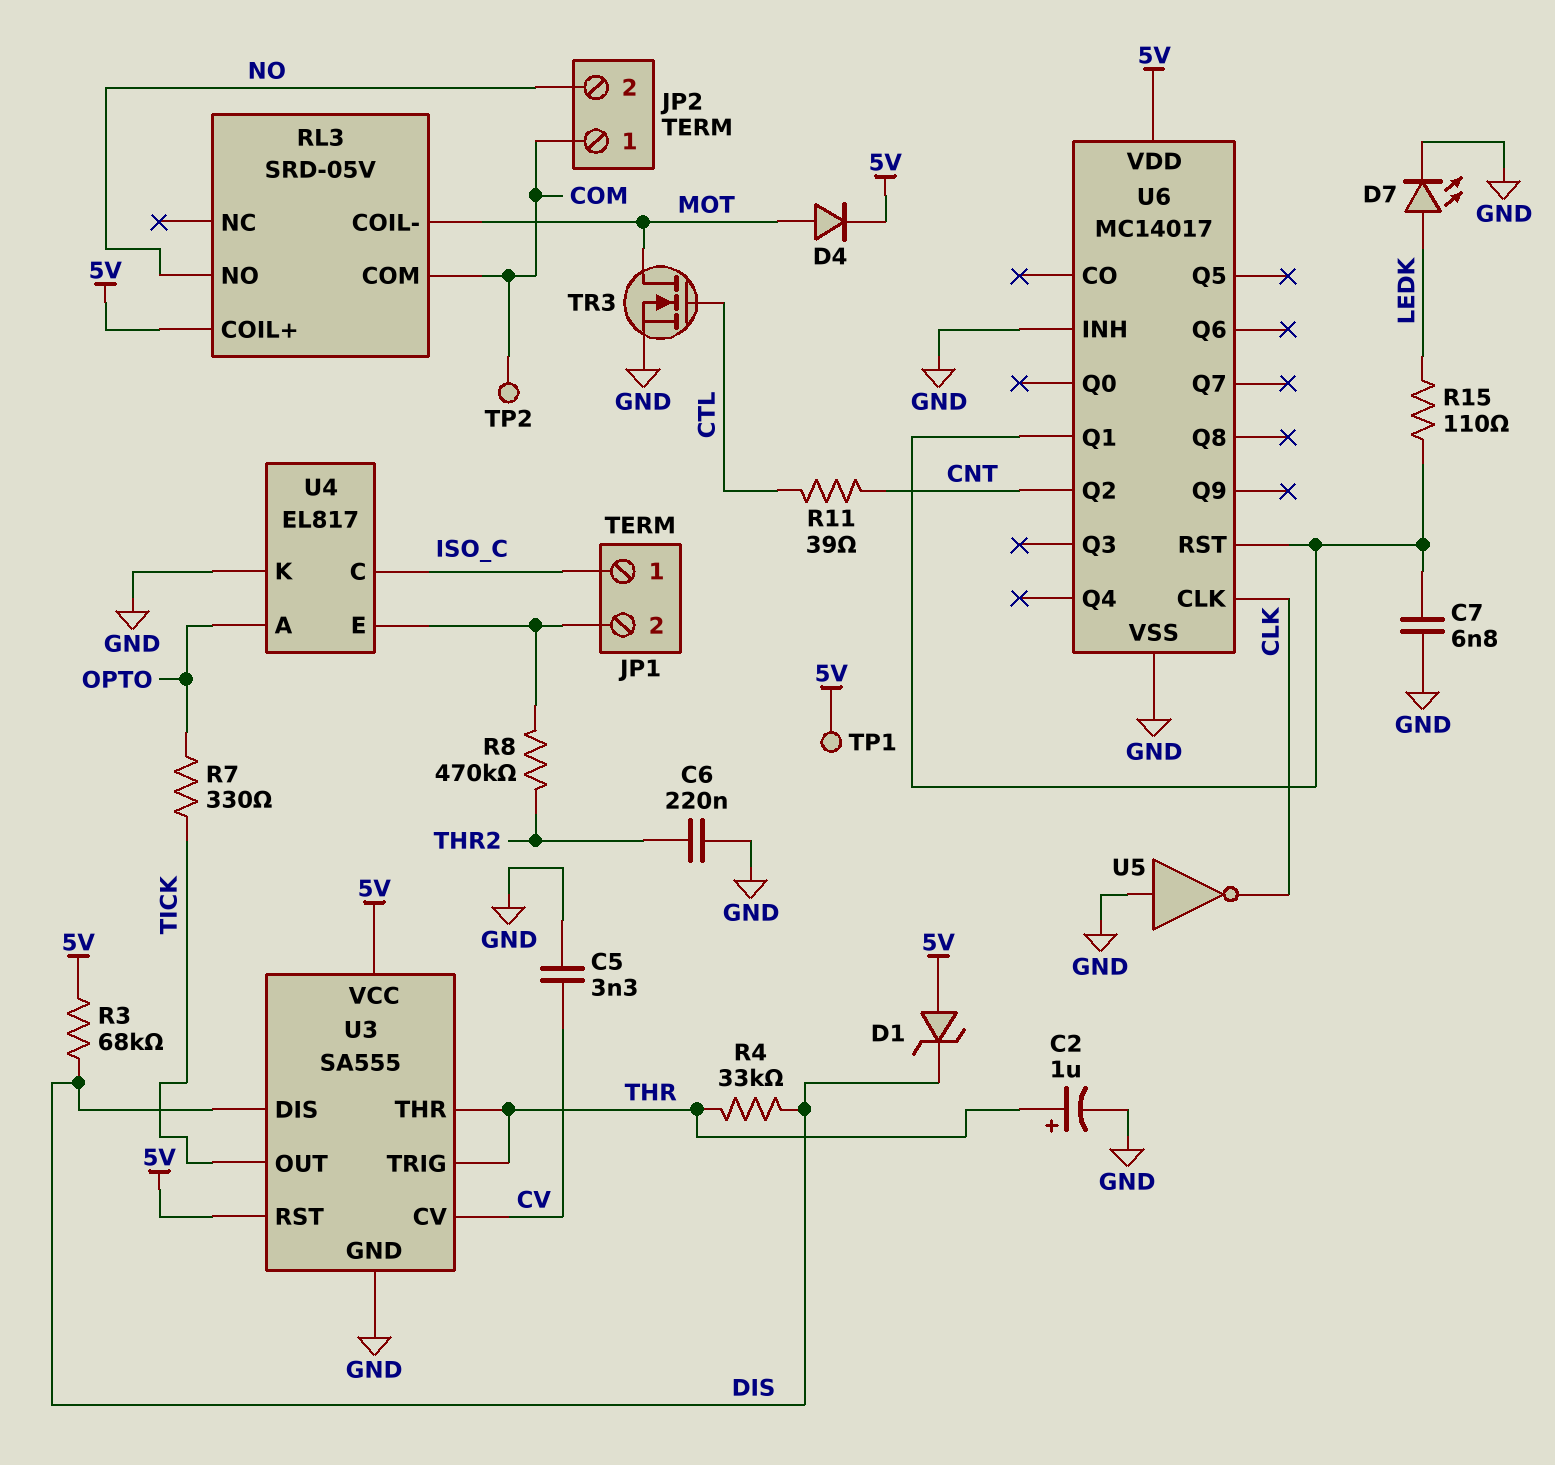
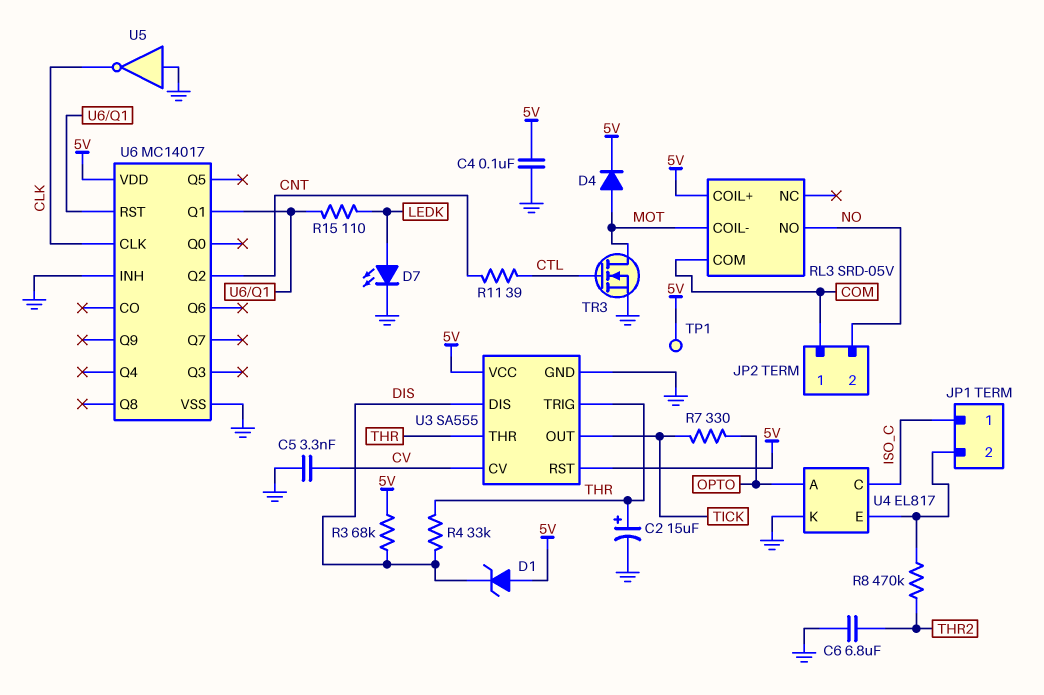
C2: 1uF (plus THR, minus GND) -> 15uF (plus THR, minus GND)
C4: none -> 100nF (5V, GND)
C6: 220nF (GND, THR2) -> 6.8uF (GND, THR2)
C7: 6.8nF (GND, U6/Q1) -> none
TP2: test point (COM) -> none

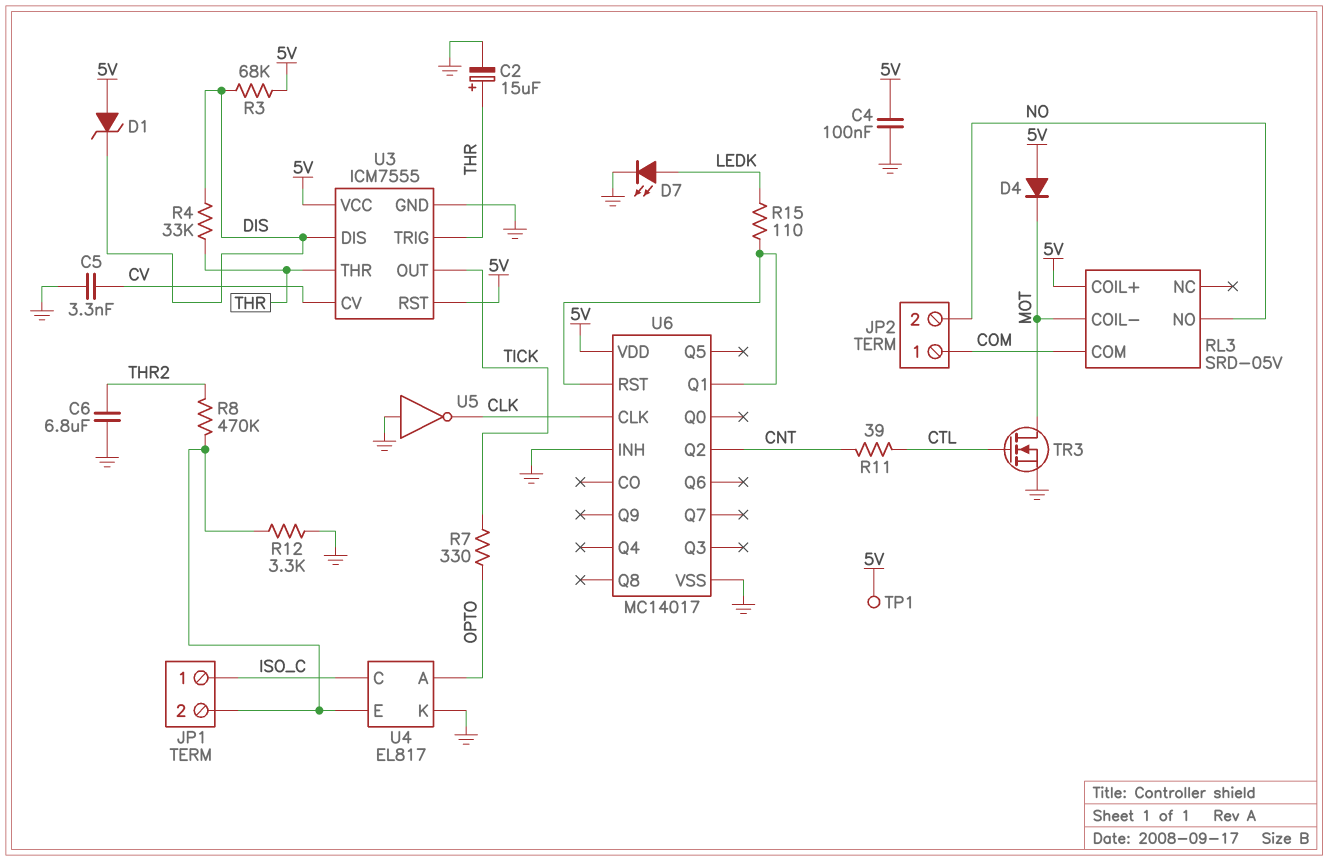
D4: diode (A MOT, K 5V) -> diode (A 5V, K MOT)
R12: none -> 3.3k (GND, JP1/2)
U3: SA555 -> ICM7555

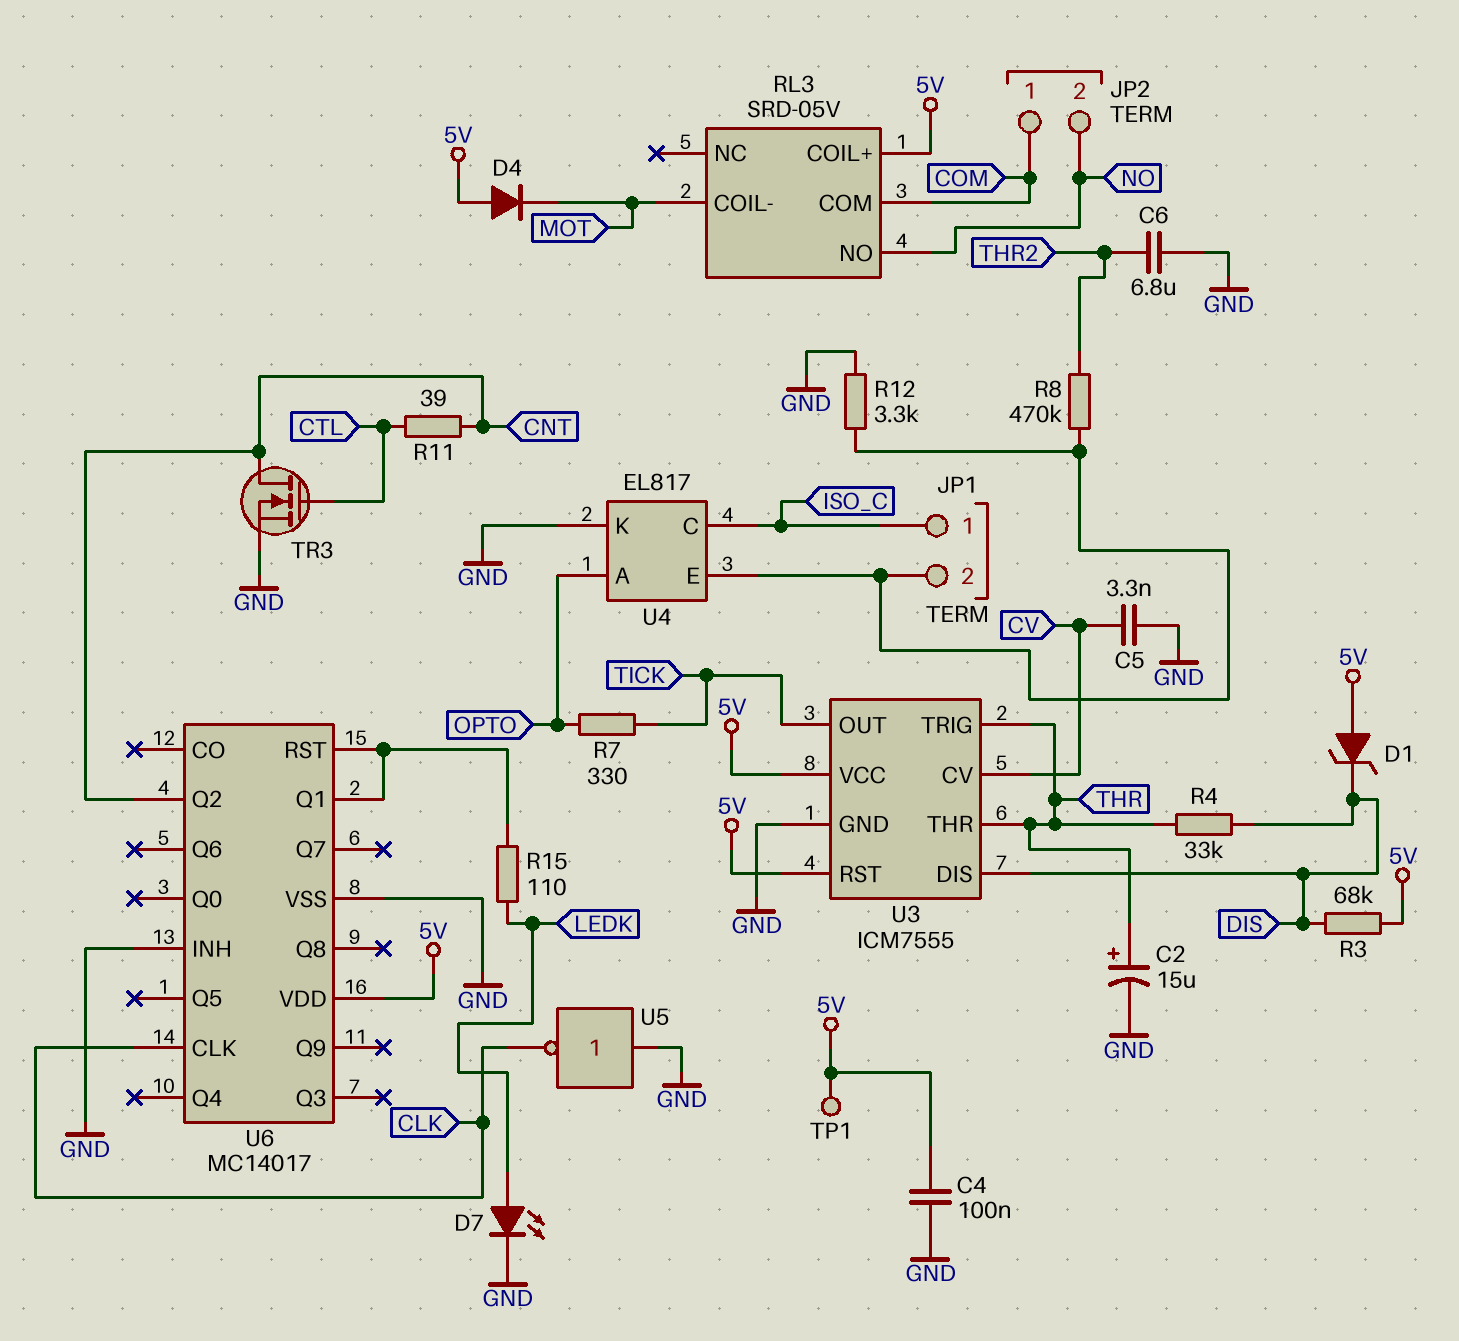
TR3: NMOS (G CTL, D MOT, S GND) -> NMOS (G CTL, D CNT, S GND)

